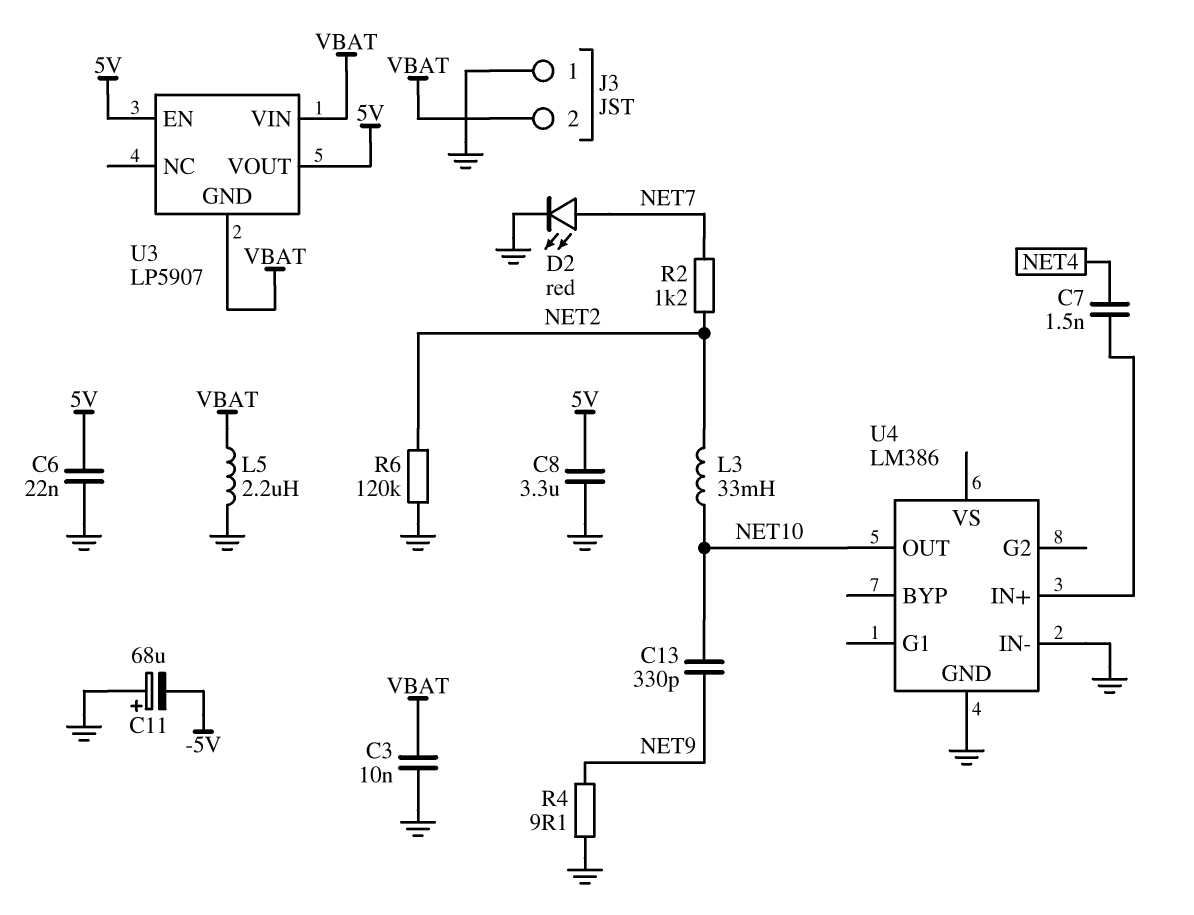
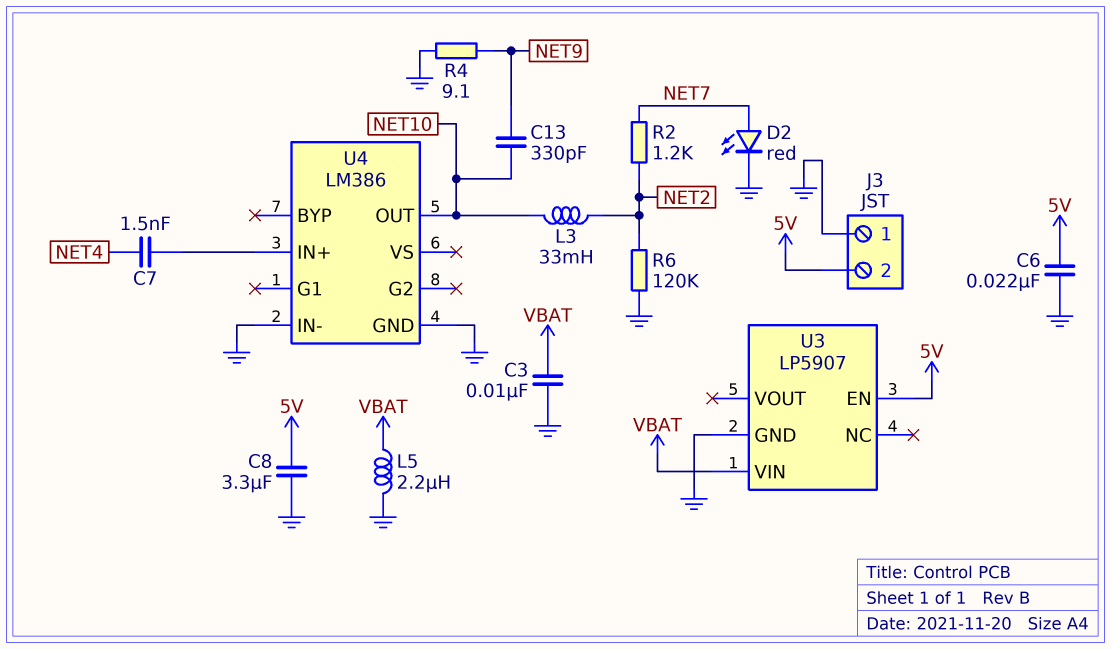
C11: 68uF (plus GND, minus -5V) -> none
J3 pin 2: VBAT -> 5V
U3 pin GND: VBAT -> GND
U3 pin VOUT: 5V -> none

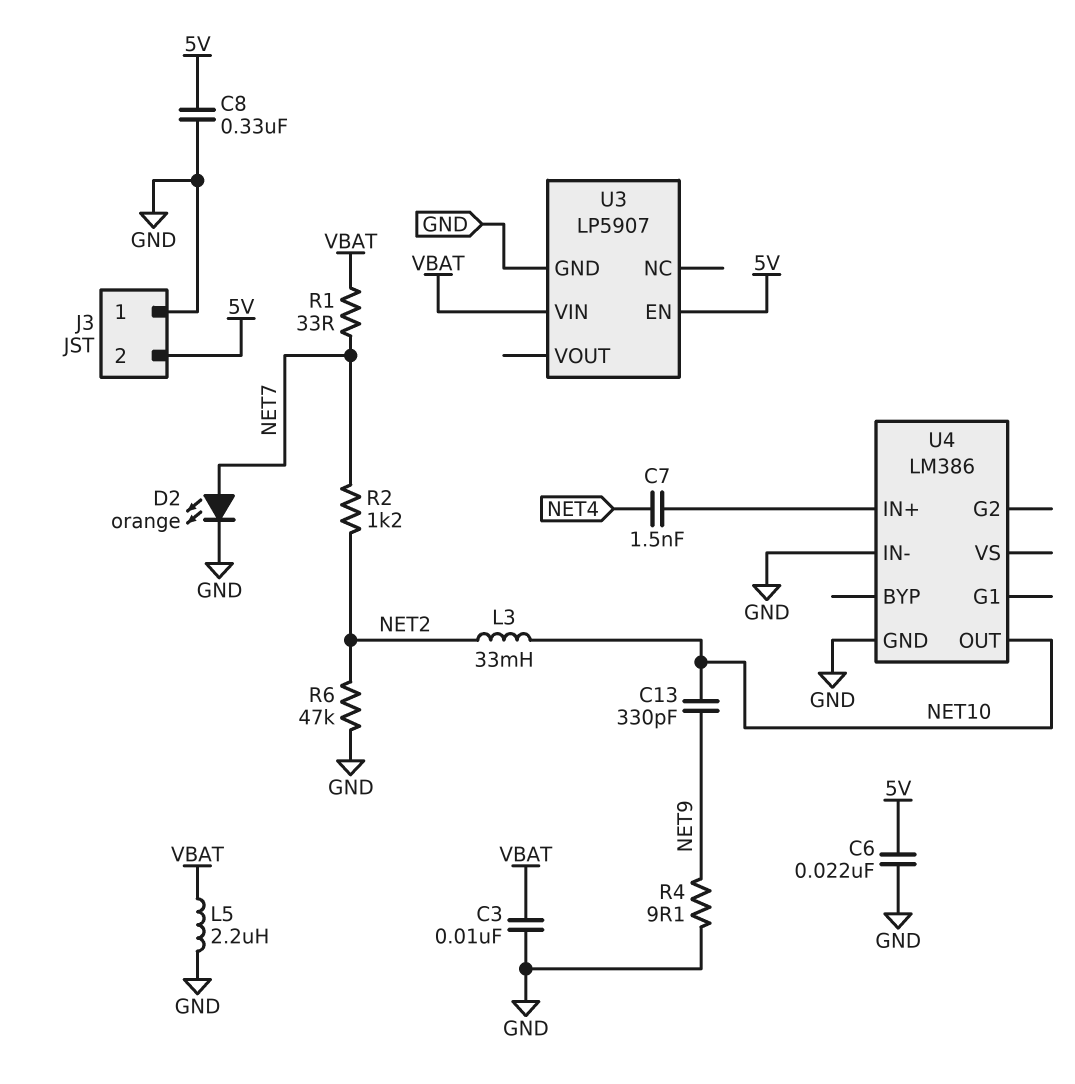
C8: 3.3uF (5V, GND) -> 330nF (5V, GND)
D2: LED red (A NET7, K GND) -> LED orange (A NET7, K GND)
R1: none -> 33 (NET7, VBAT)
R6: 120k (GND, NET2) -> 47k (GND, NET2)

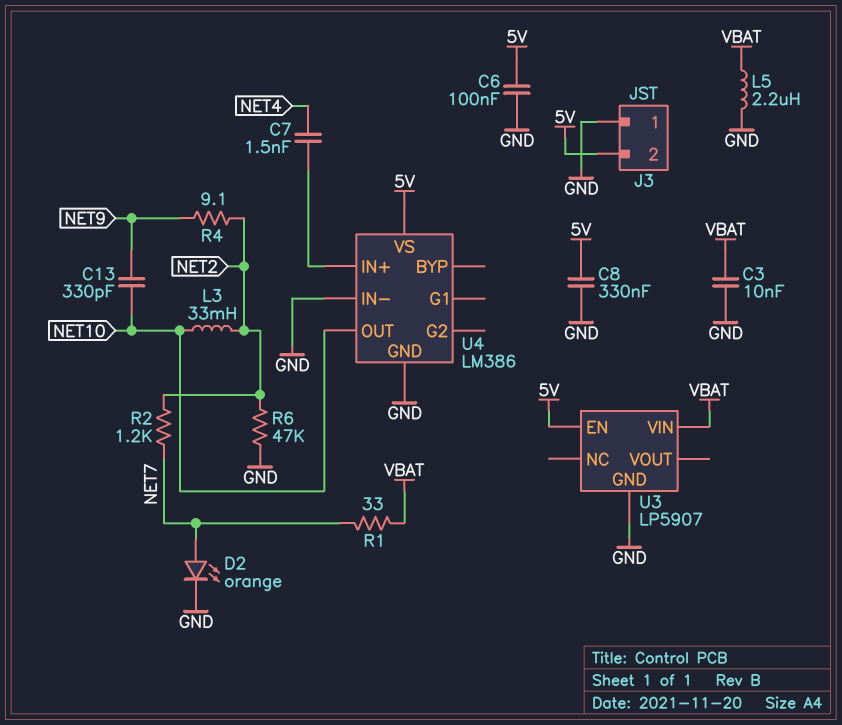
C6: 22nF (5V, GND) -> 100nF (5V, GND)
R4: 9.1 (GND, NET9) -> 9.1 (NET2, NET9)
U4 pin VS: none -> 5V

